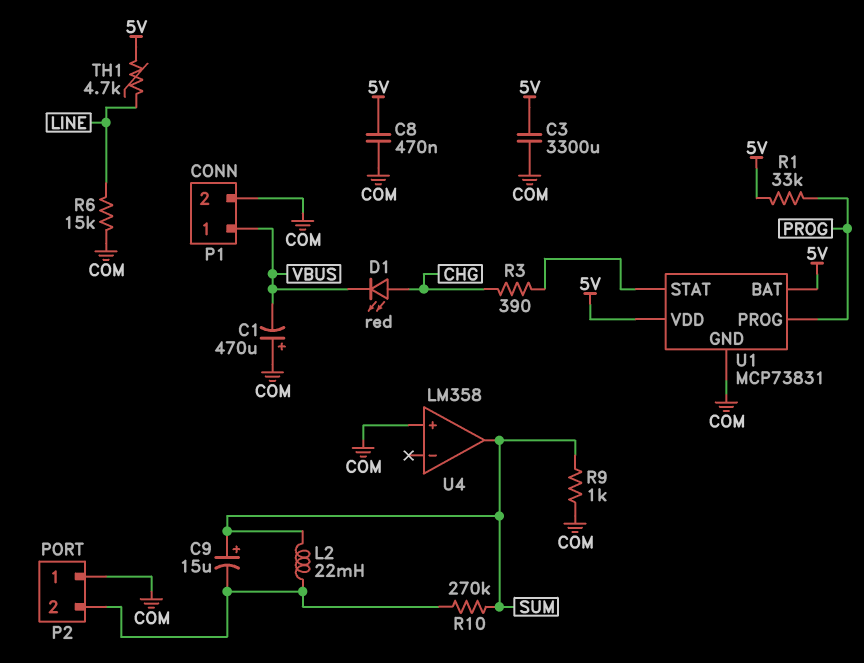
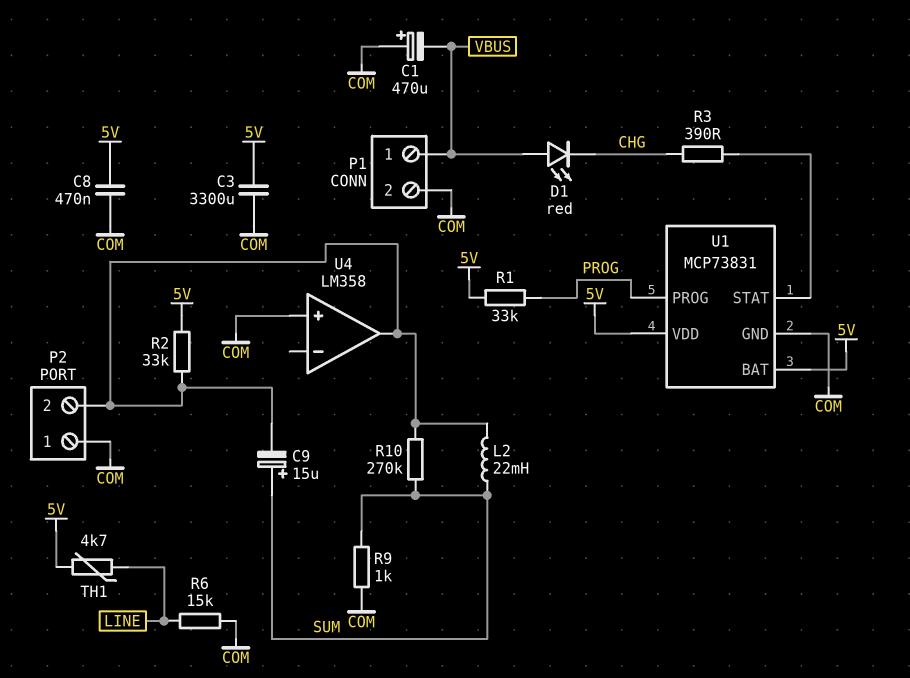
D1: LED red (A CHG, K VBUS) -> LED red (A VBUS, K CHG)
R2: none -> 33k (5V, P2/2)
U4 pin out: SUM -> P2/2

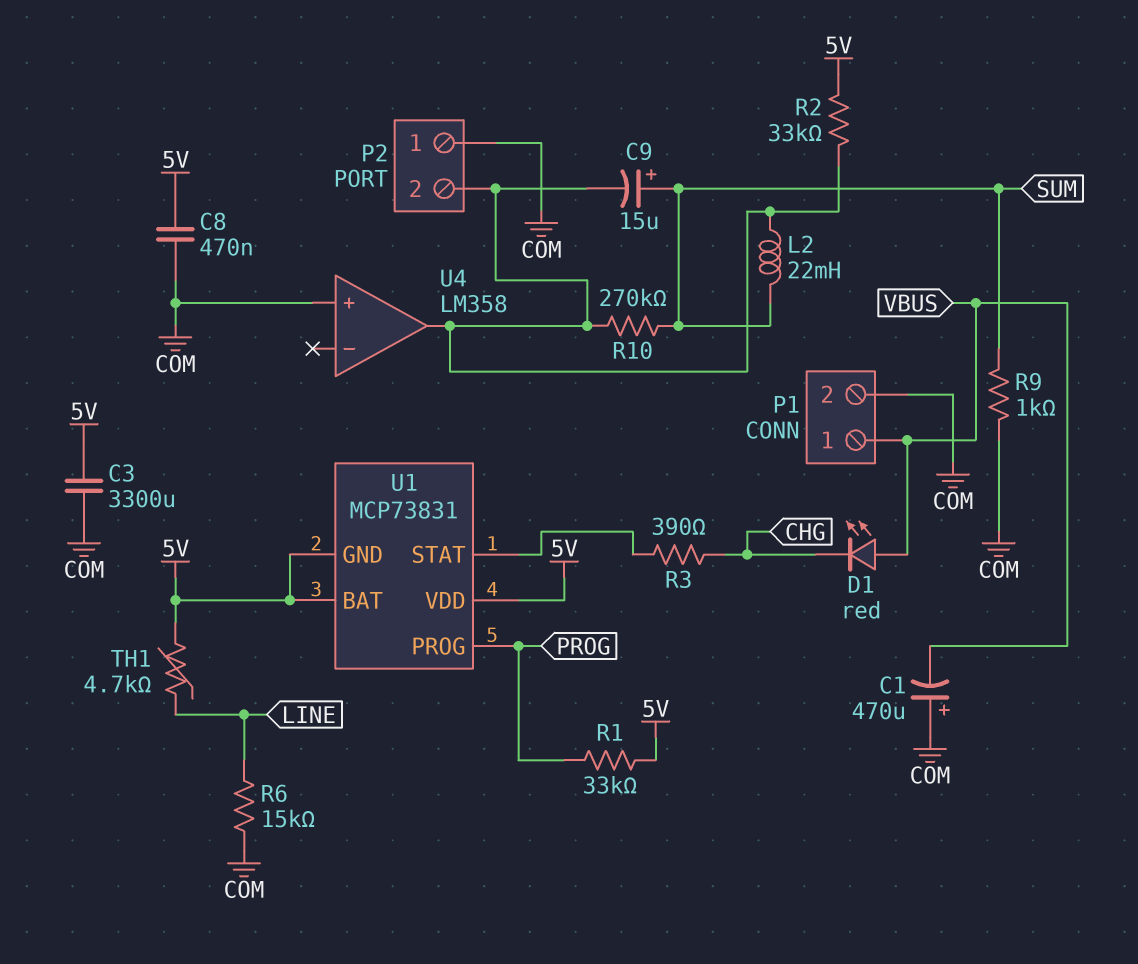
U1 pin GND: COM -> 5V

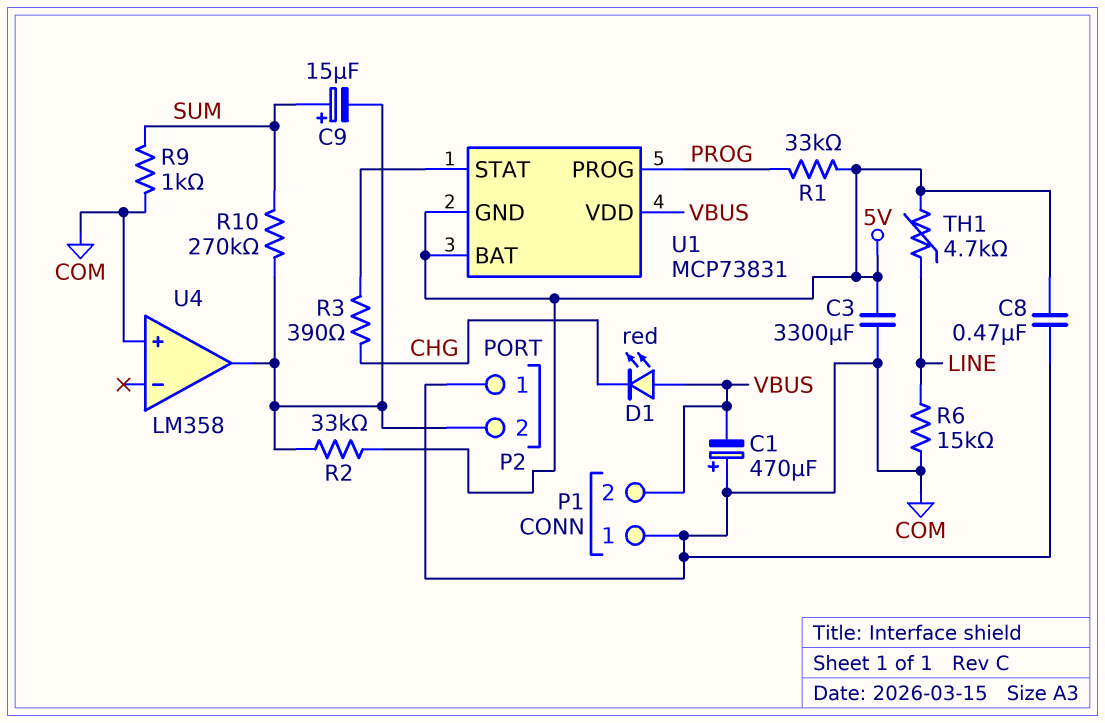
L2: 22mH (P2/2, SUM) -> none
P1 pin 1: VBUS -> COM
P1 pin 2: COM -> VBUS
U1 pin VDD: 5V -> VBUS

